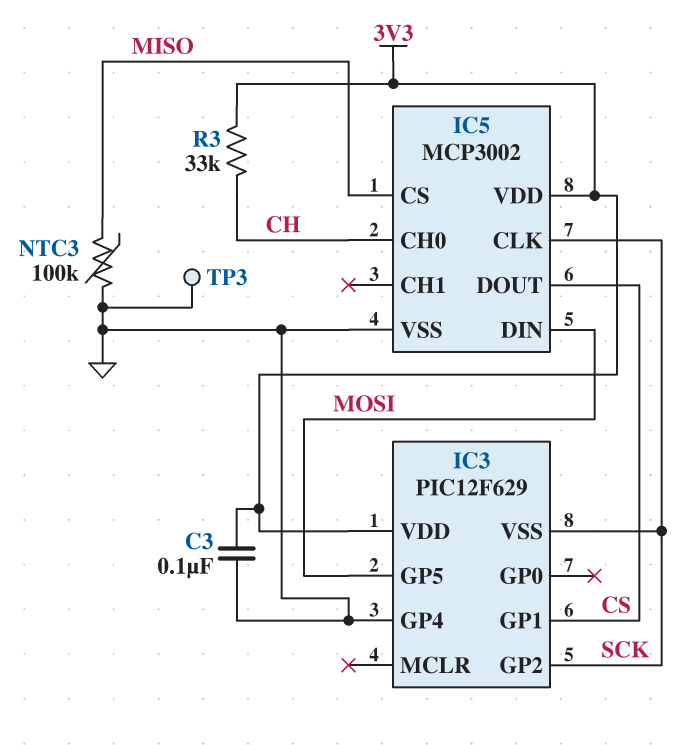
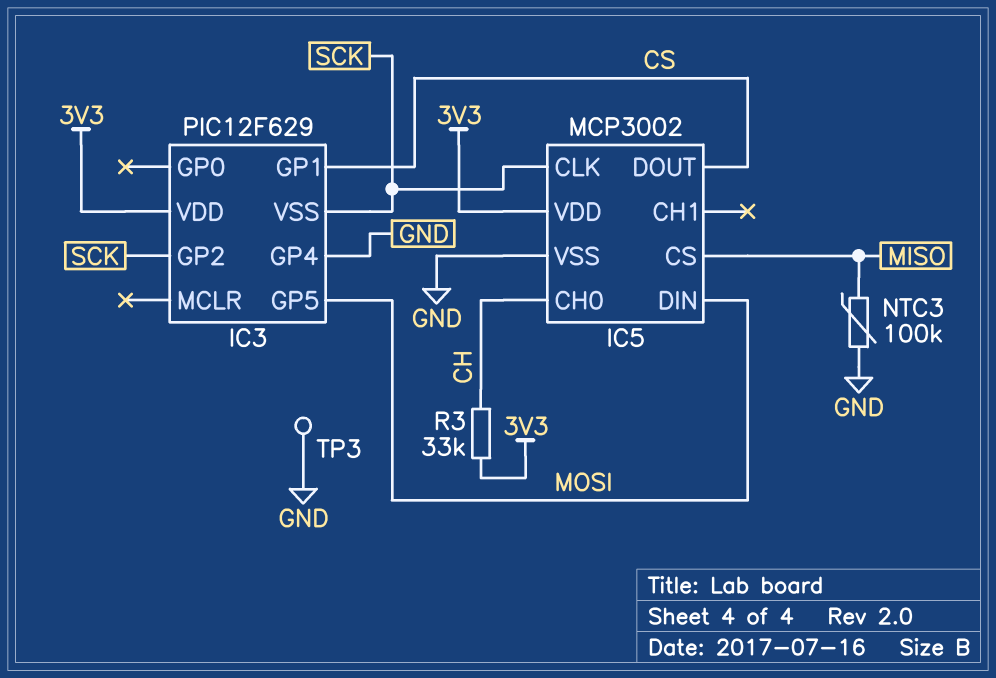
C3: 100nF (3V3, GND) -> none

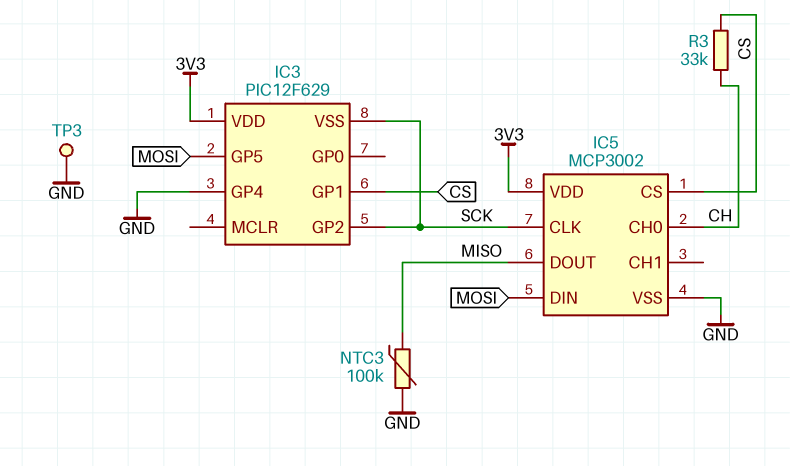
IC5 pin CS: MISO -> CS
IC5 pin DOUT: CS -> MISO
R3: 33k (3V3, CH) -> 33k (CH, CS)

